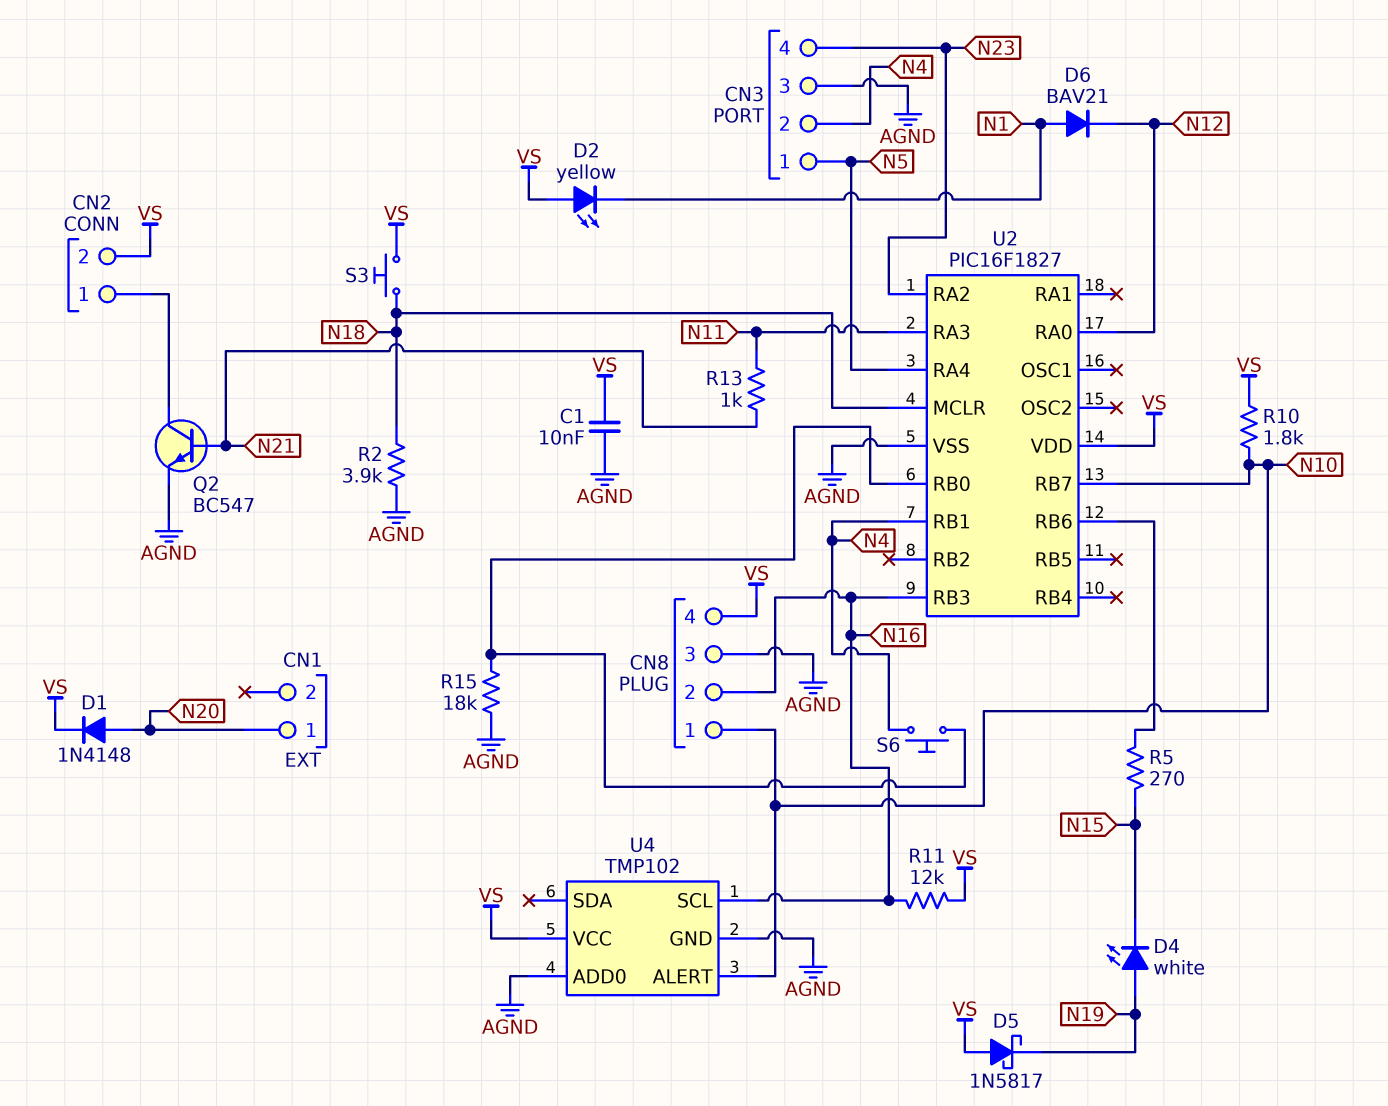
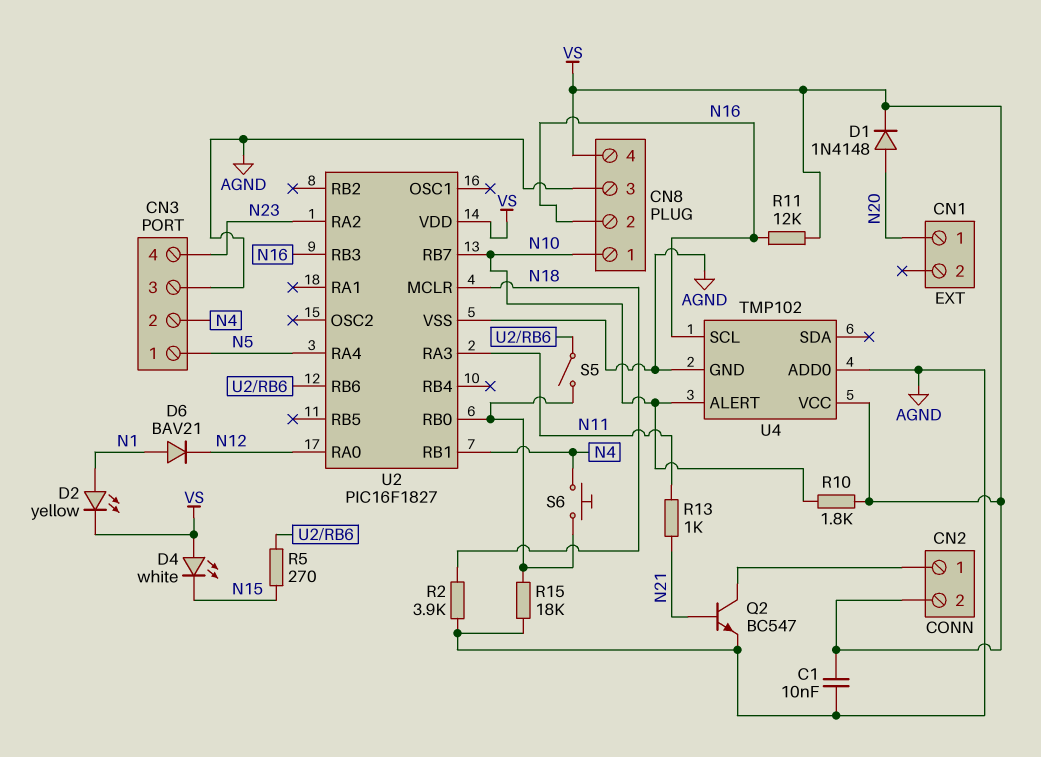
D2: LED yellow (A VS, K N1) -> LED yellow (A N1, K VS)
D4: LED white (A N19, K N15) -> LED white (A VS, K N15)
D5: schottky 1N5817 (A VS, K N19) -> none
S3: button (N18, VS) -> none
S5: none -> switch (U2/RB0, U2/RB6)

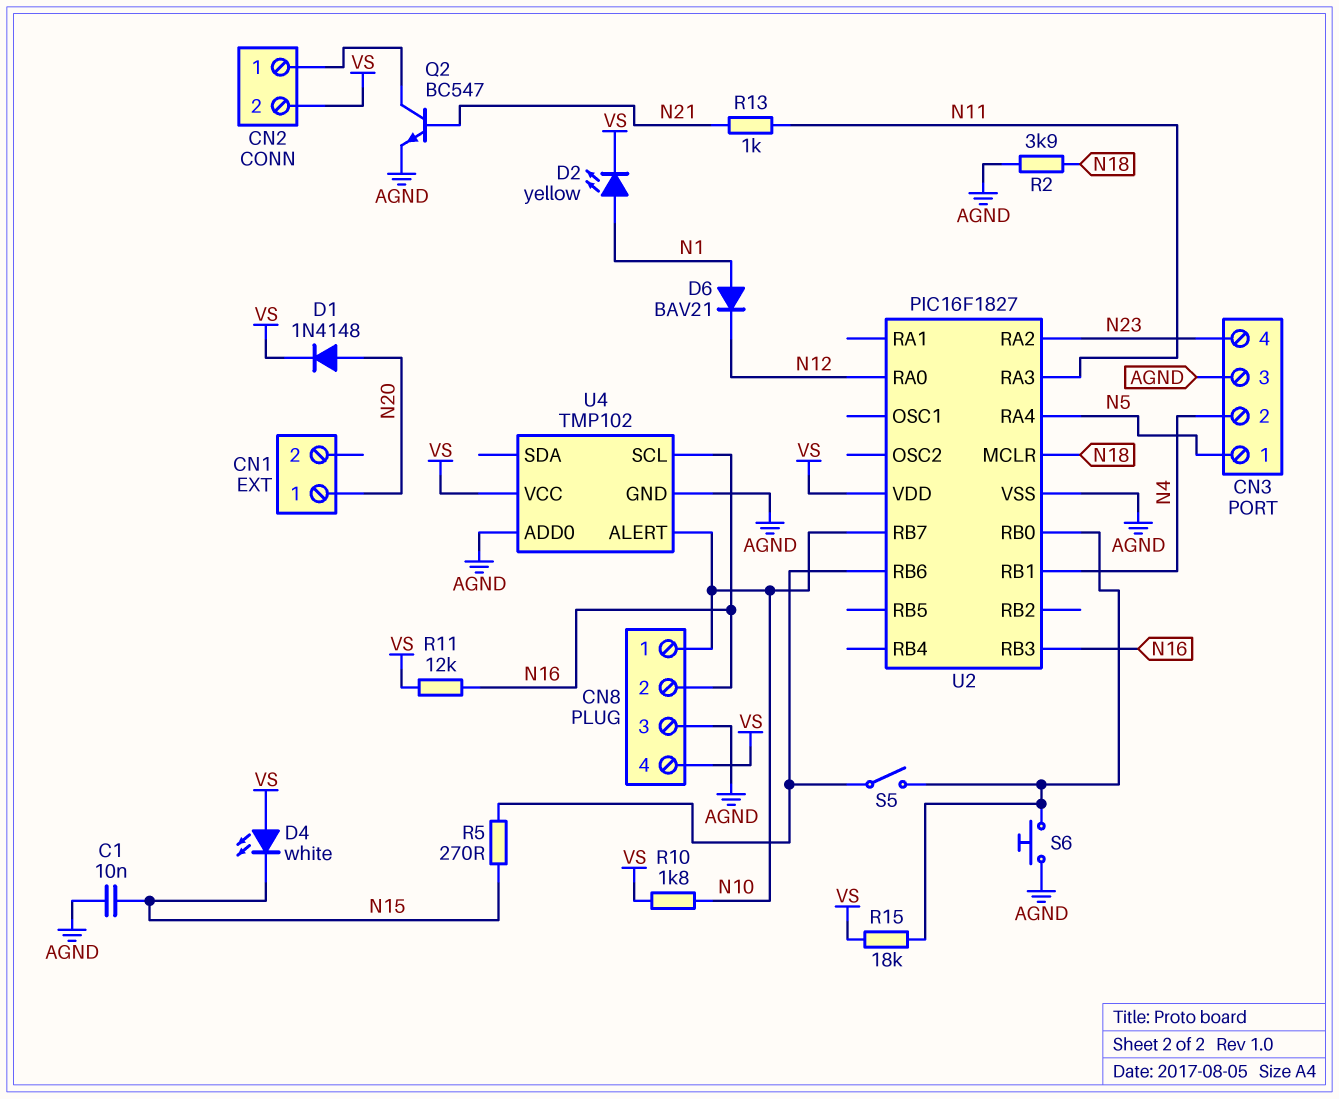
C1: 10nF (AGND, VS) -> 10nF (AGND, N15)
R15: 18k (AGND, U2/RB0) -> 18k (U2/RB0, VS)
S6: button (N4, U2/RB0) -> button (AGND, U2/RB0)

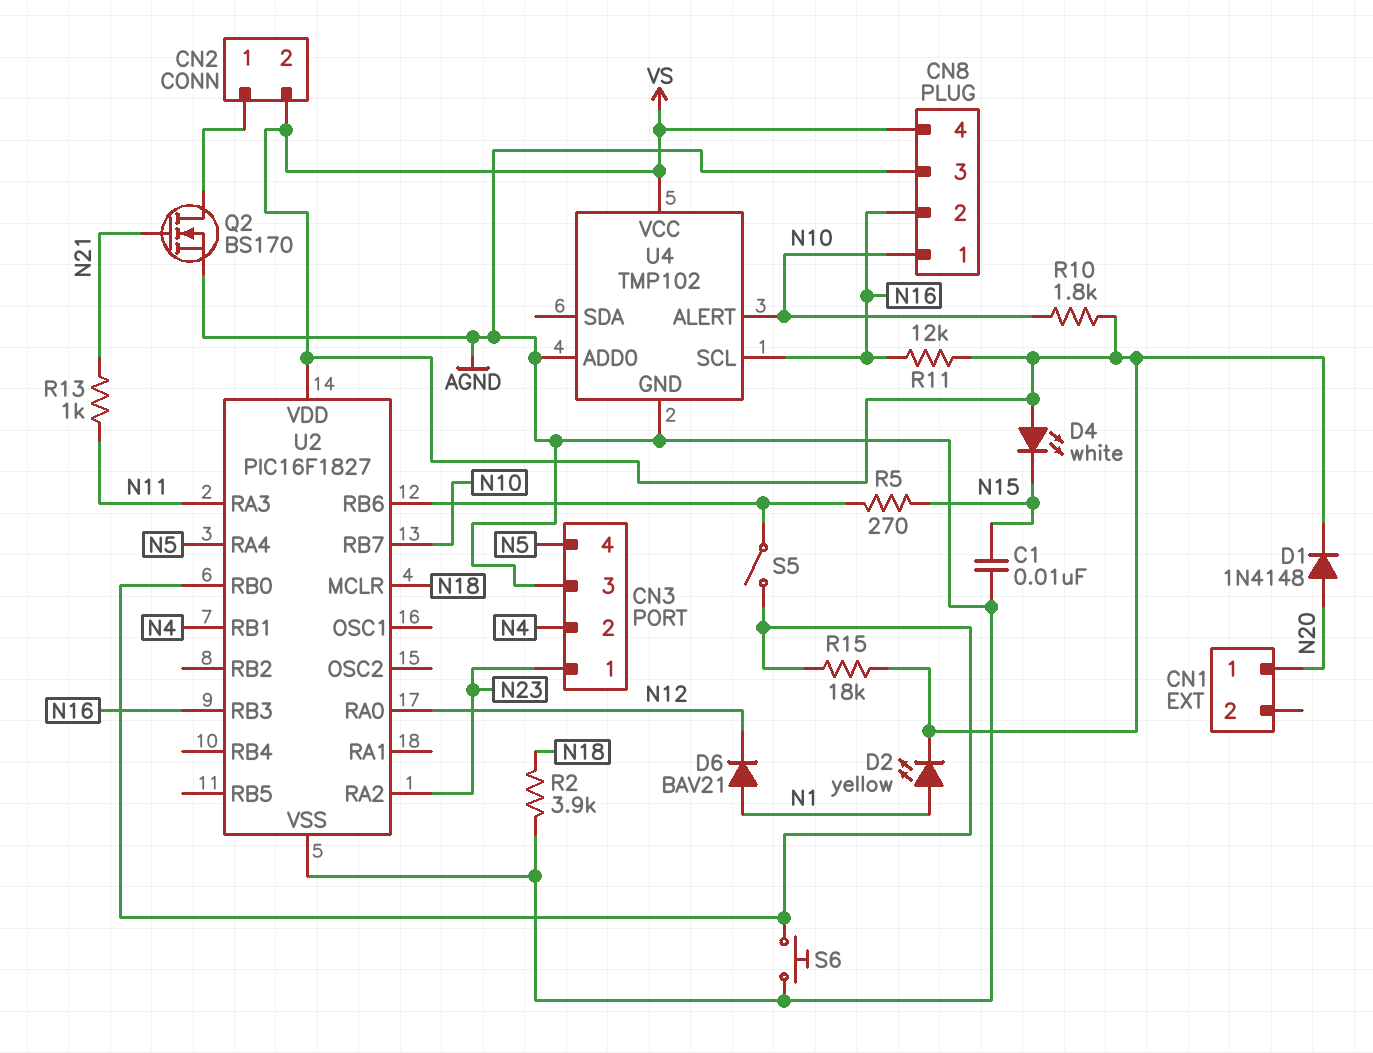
CN3 pin 1: N5 -> N23
CN3 pin 4: N23 -> N5
Q2: NPN BC547 (B N21, C CN2/1, E AGND) -> NMOS BS170 (G N21, D CN2/1, S AGND)

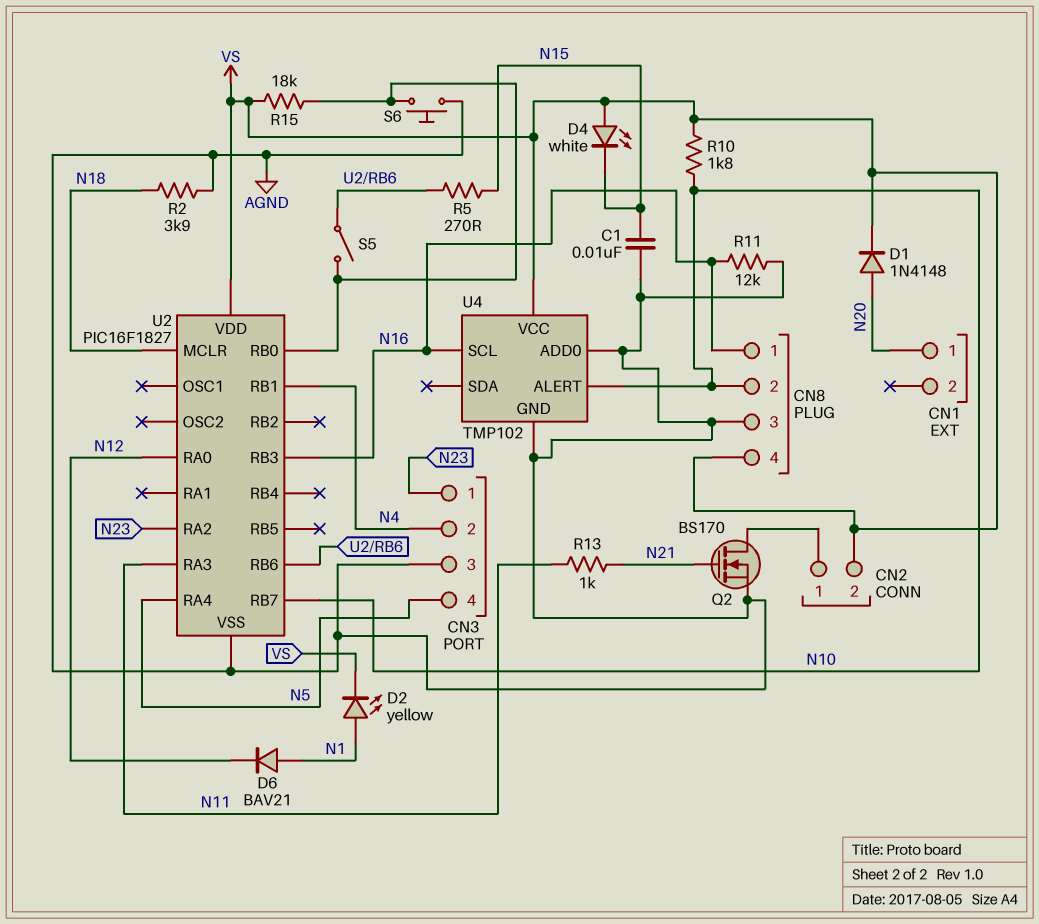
CN8 pin 1: N10 -> N16
CN8 pin 2: N16 -> N10
R11: 12k (N16, VS) -> 12k (AGND, N16)

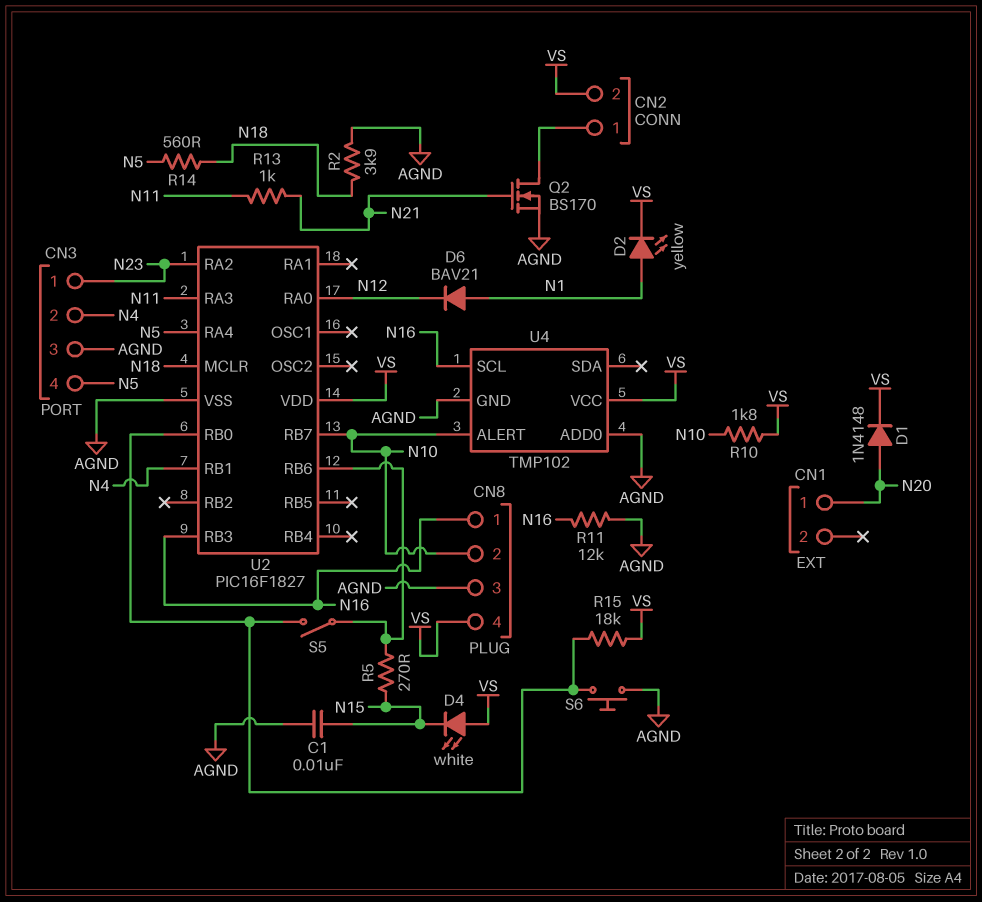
R14: none -> 560 (N5, N18)

